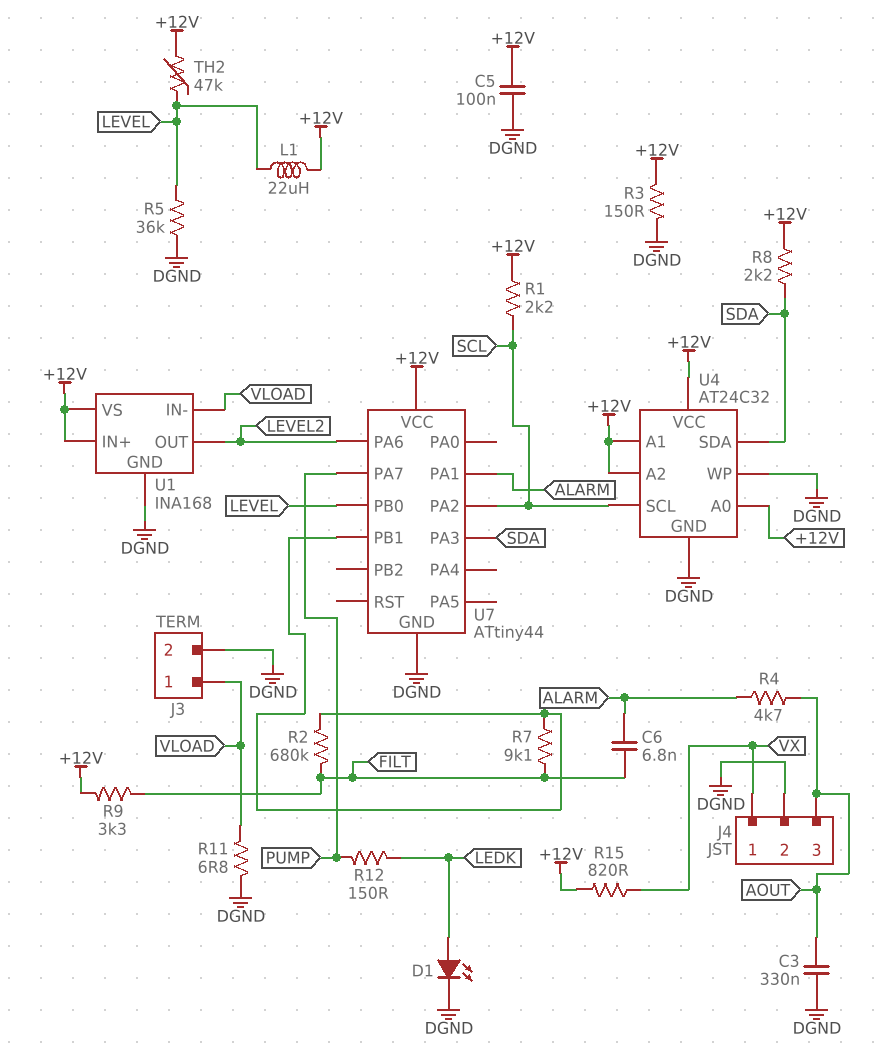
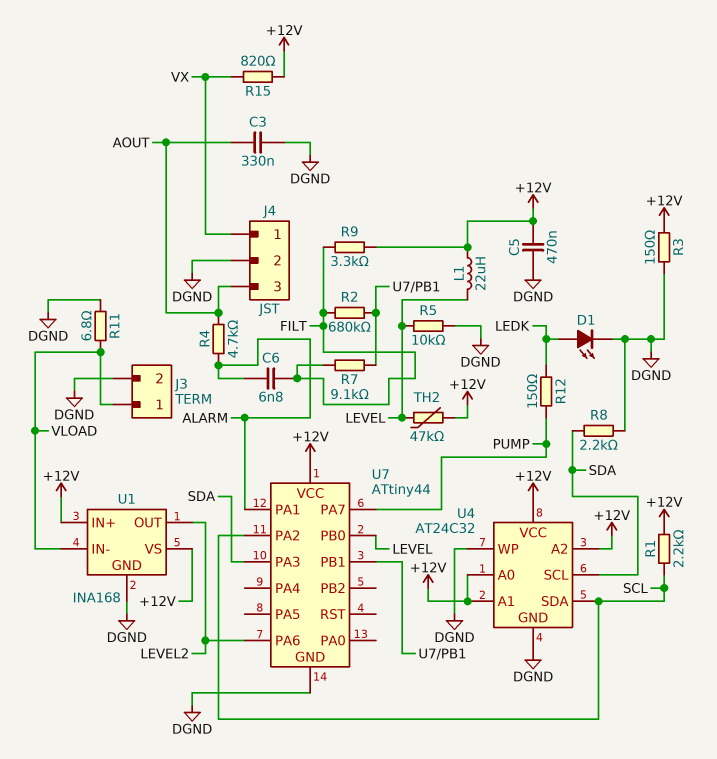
C5: 100nF (+12V, DGND) -> 470nF (+12V, DGND)
R5: 36k (DGND, LEVEL) -> 10k (DGND, LEVEL)
R8: 2.2k (+12V, SDA) -> 2.2k (DGND, SDA)
U4 pin SCL: SCL -> SDA
U4 pin SDA: SDA -> SCL

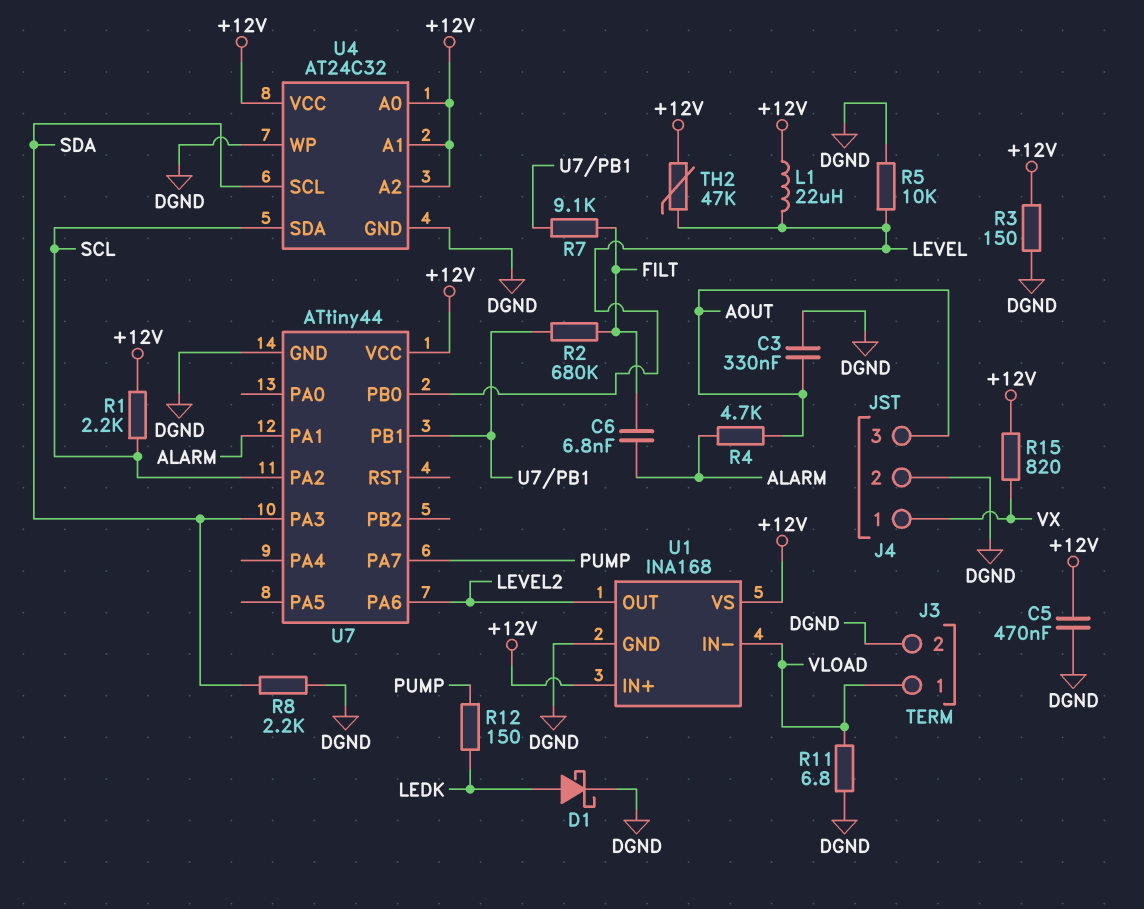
D1: LED (A LEDK, K DGND) -> schottky (A LEDK, K DGND)
R9: 3.3k (+12V, FILT) -> none

